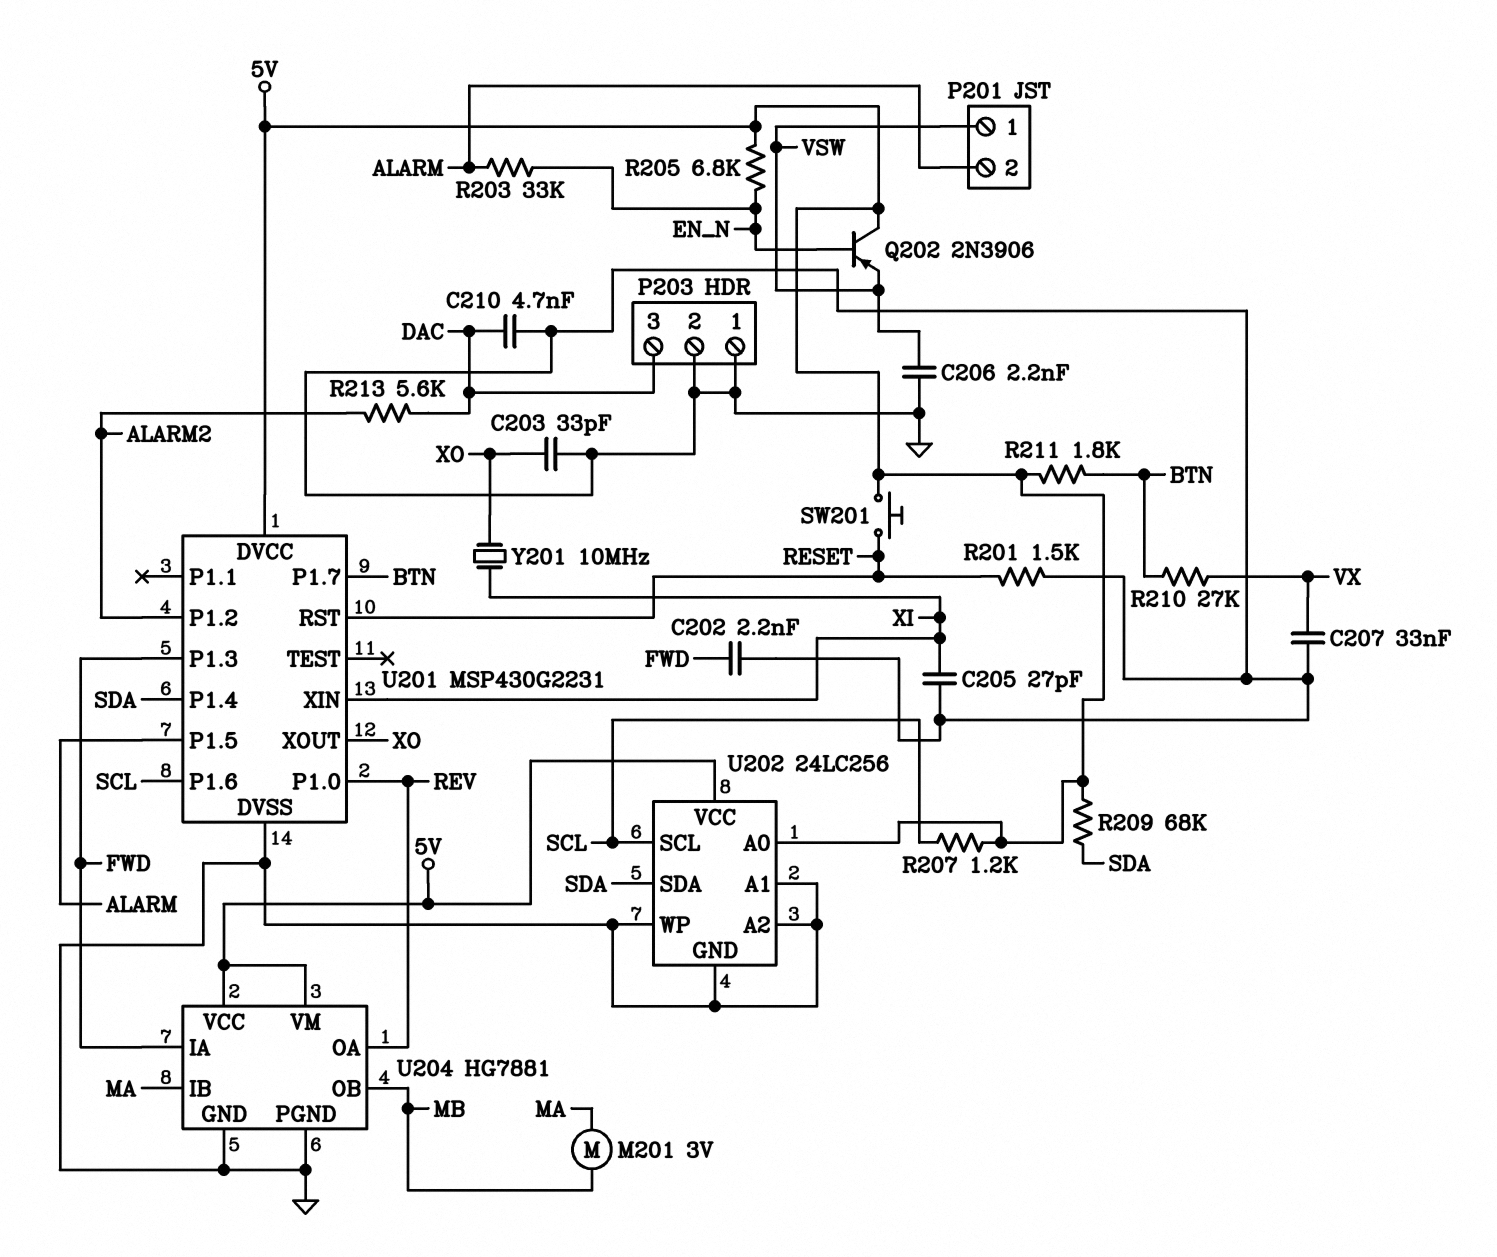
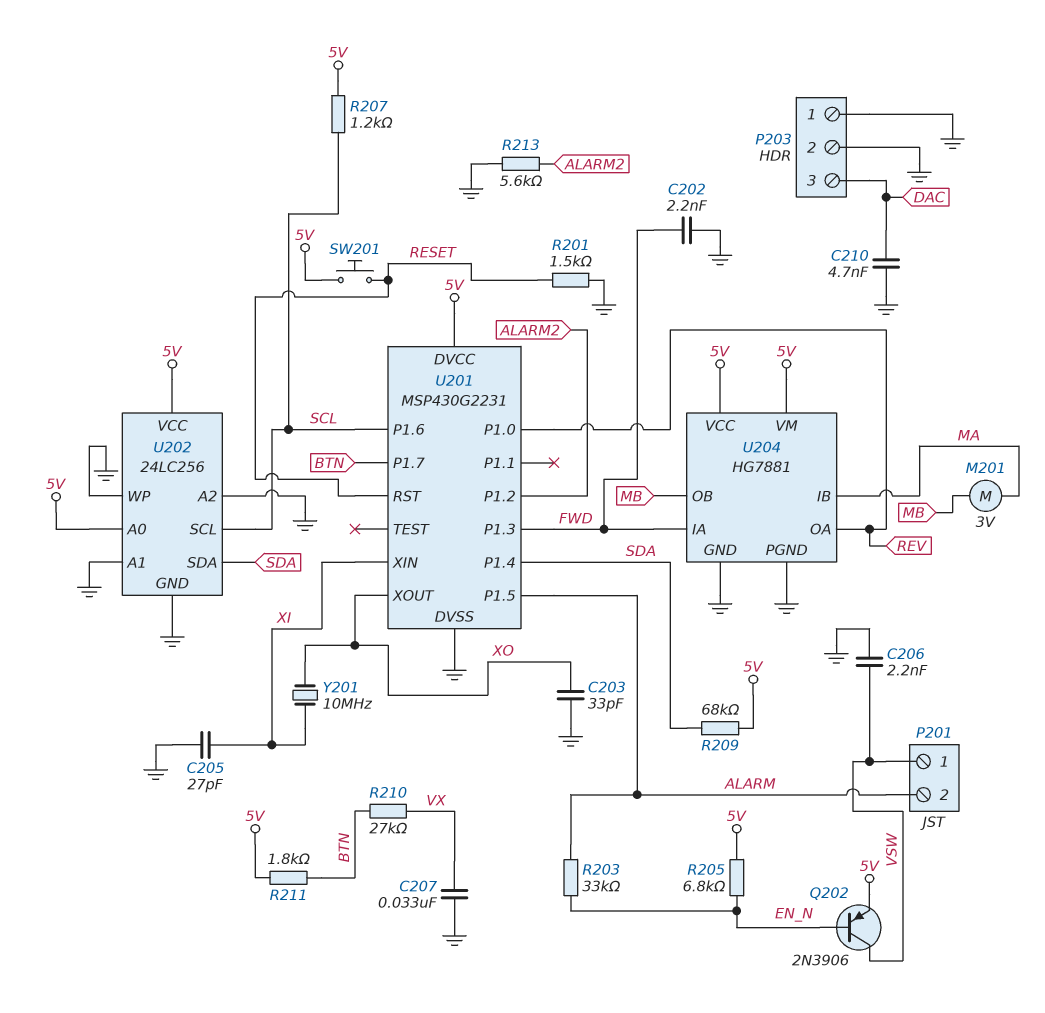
Q202: PNP 2N3906 (B EN_N, C 5V, E VSW) -> PNP 2N3906 (B EN_N, C VSW, E 5V)
R213: 5.6k (ALARM2, DAC) -> 5.6k (ALARM2, GND)

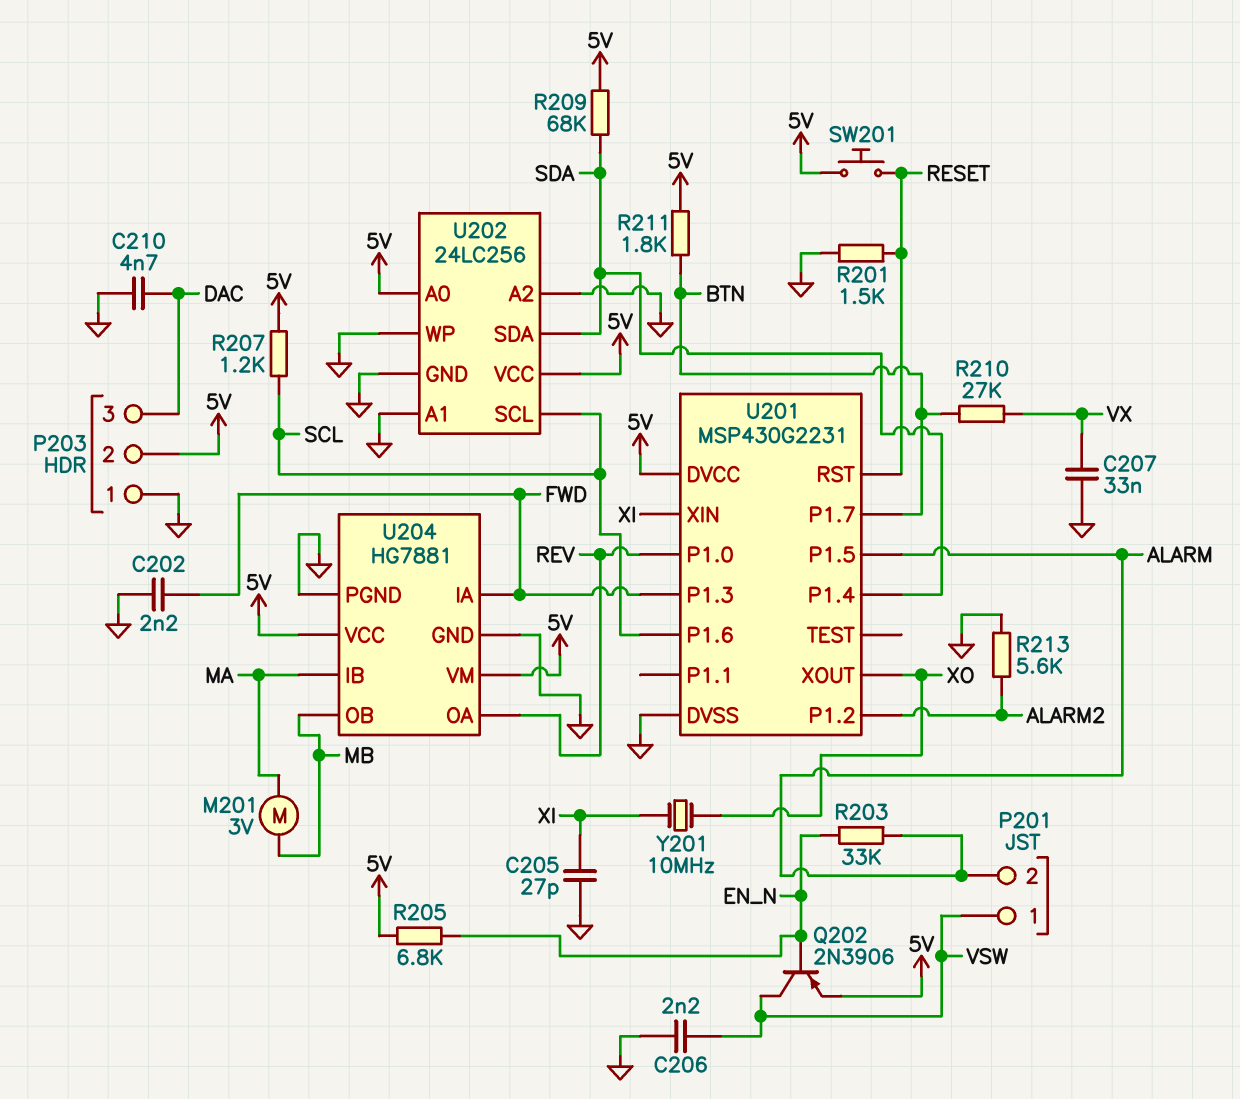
C203: 33pF (GND, XO) -> none
P203 pin 2: GND -> 5V

